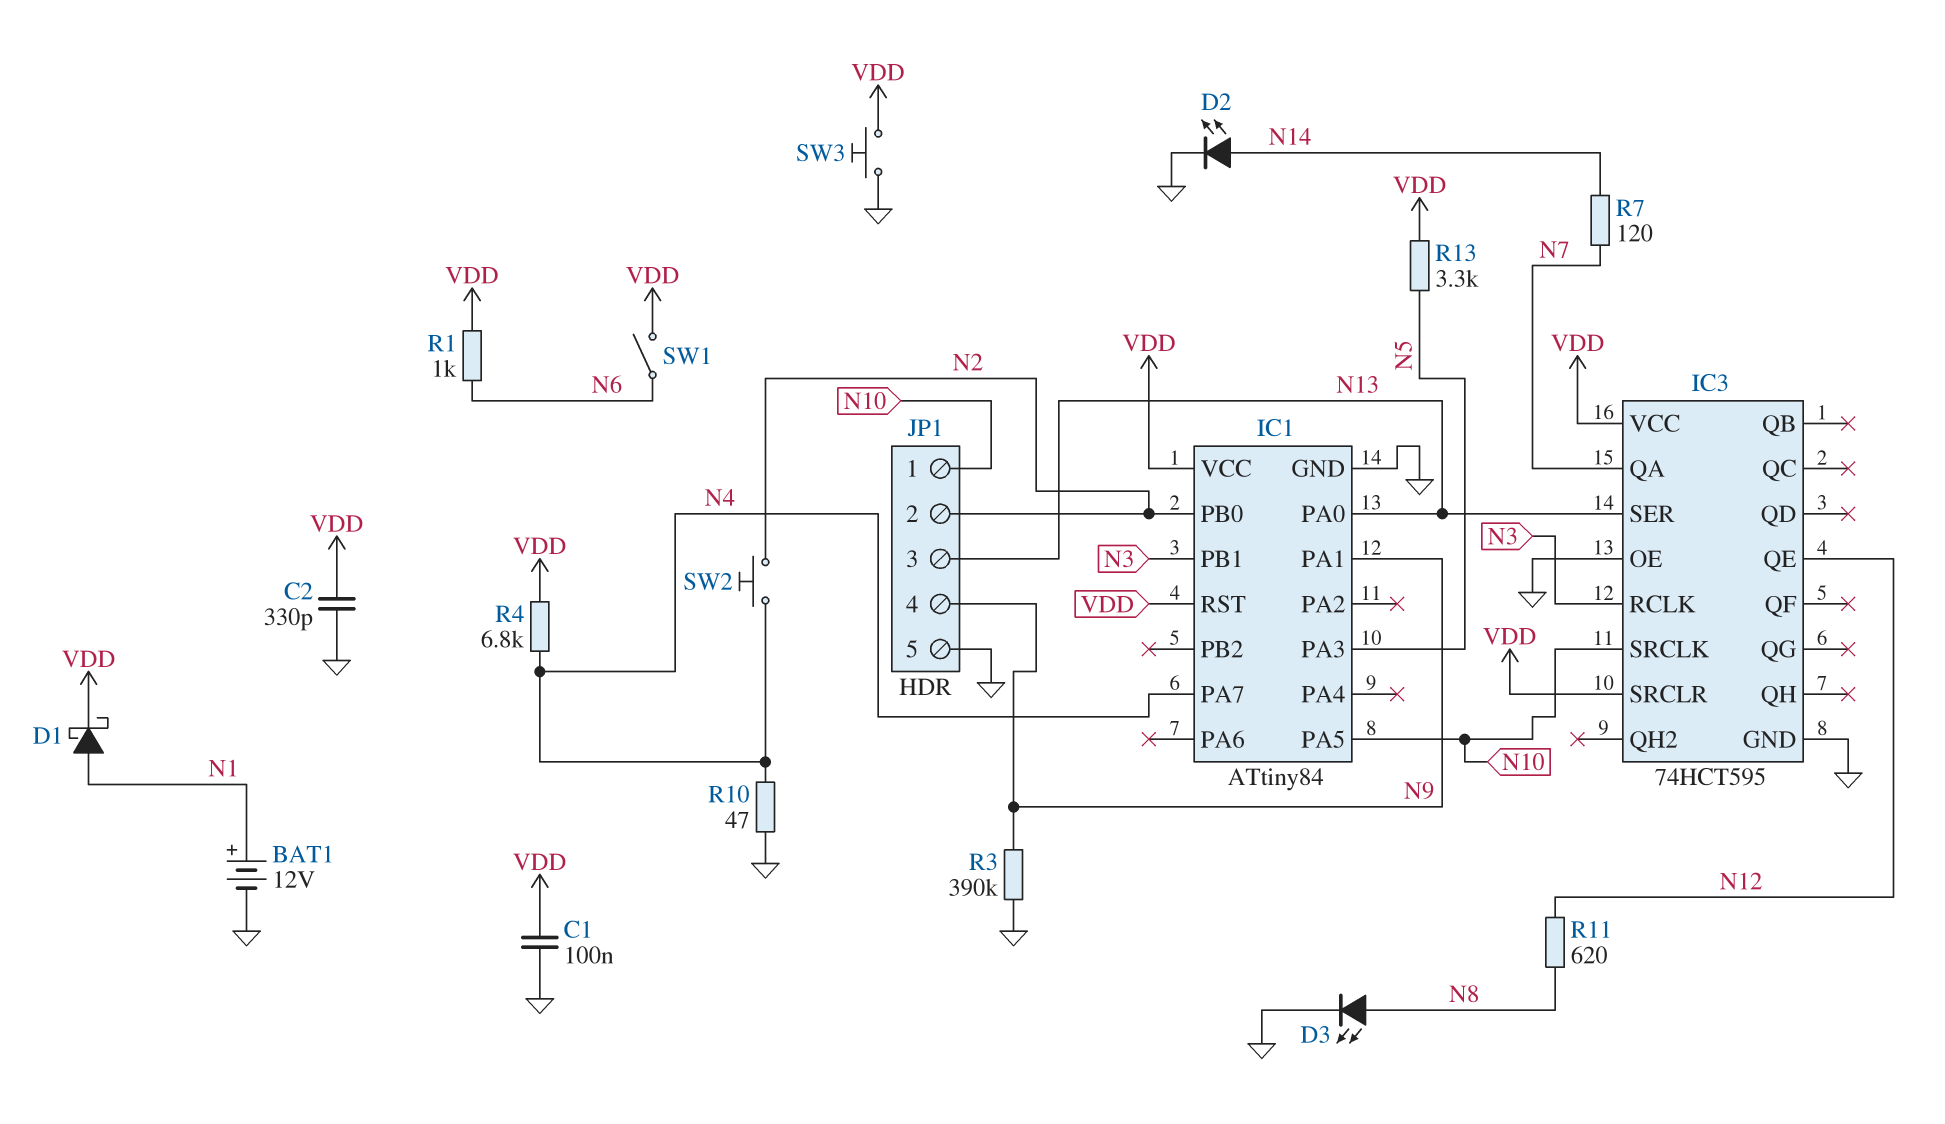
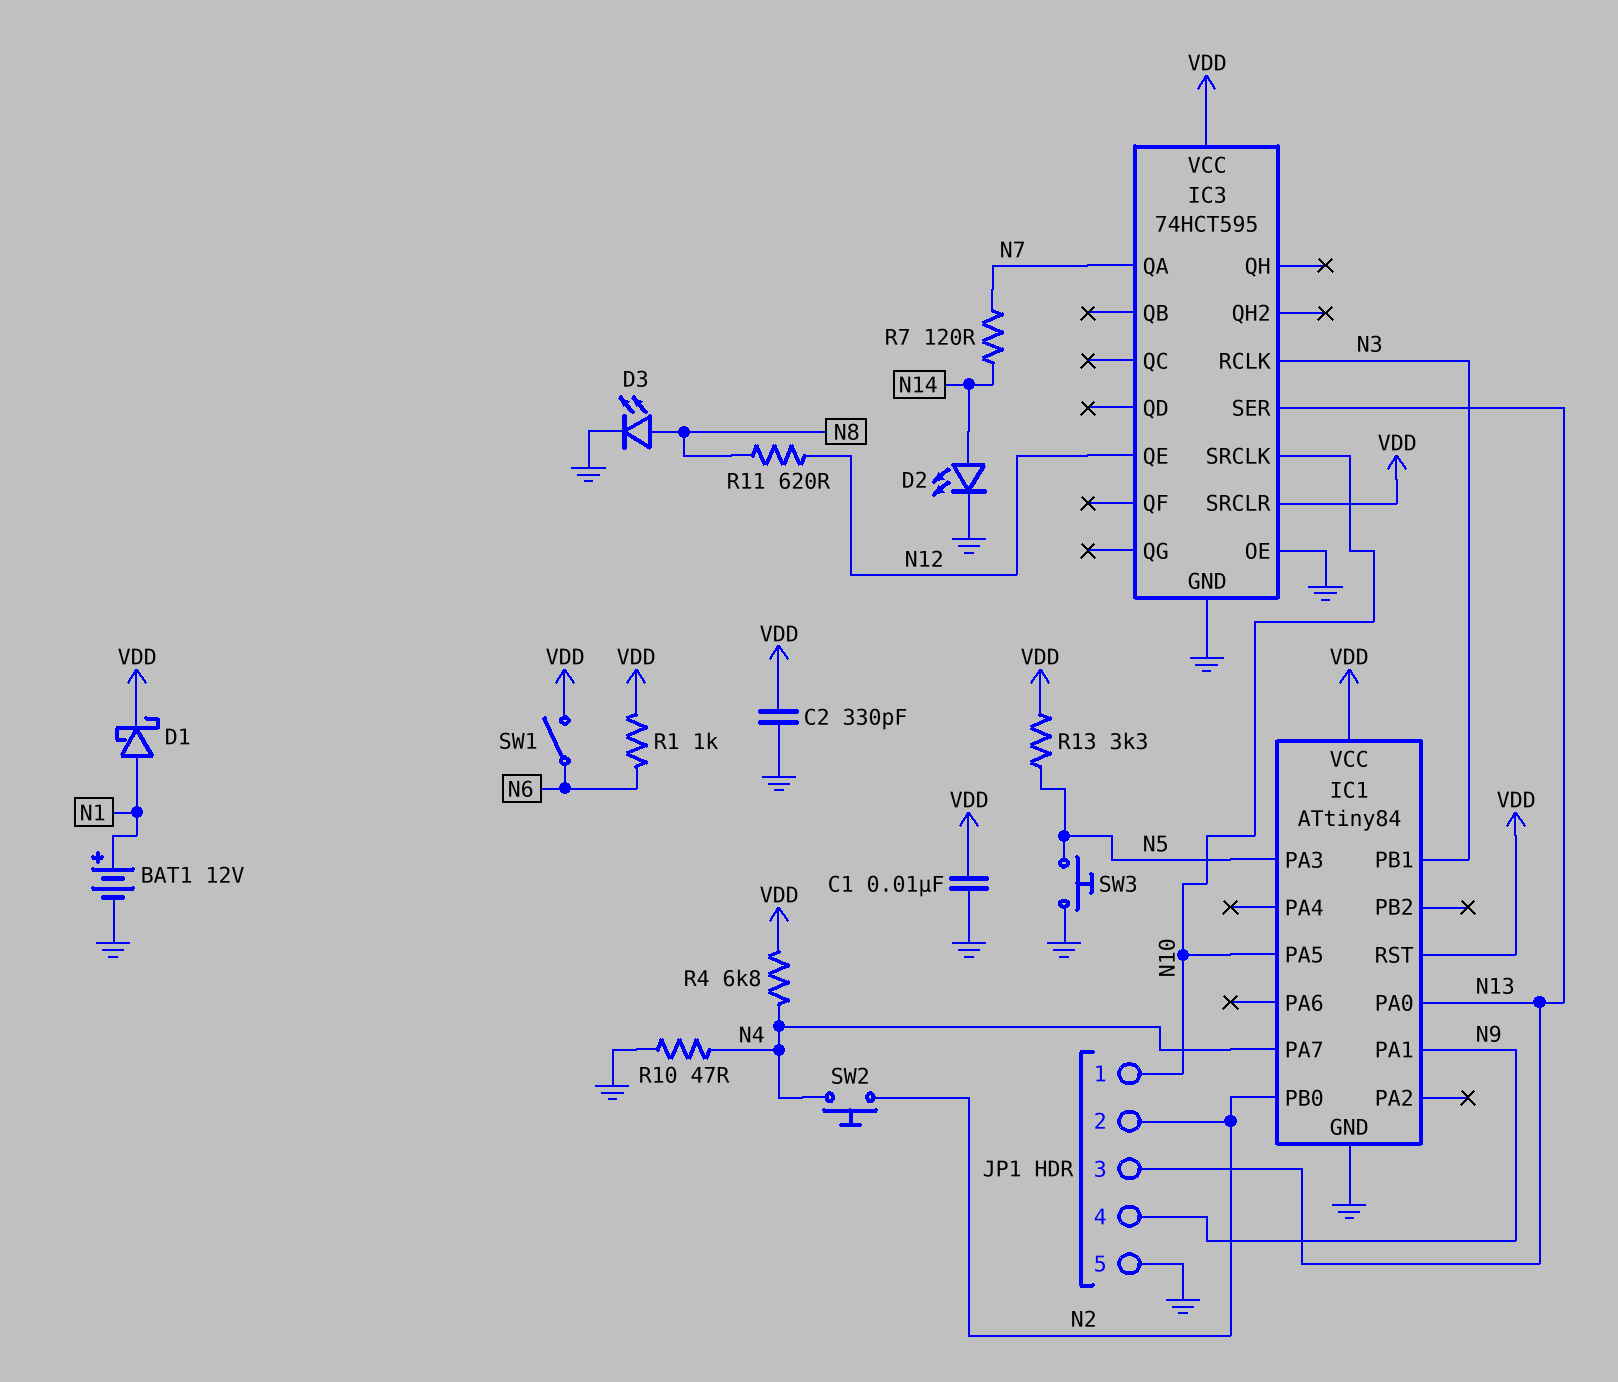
C1: 100nF (GND, VDD) -> 10nF (GND, VDD)
R3: 390k (GND, N9) -> none
SW3: button (GND, VDD) -> button (GND, N5)

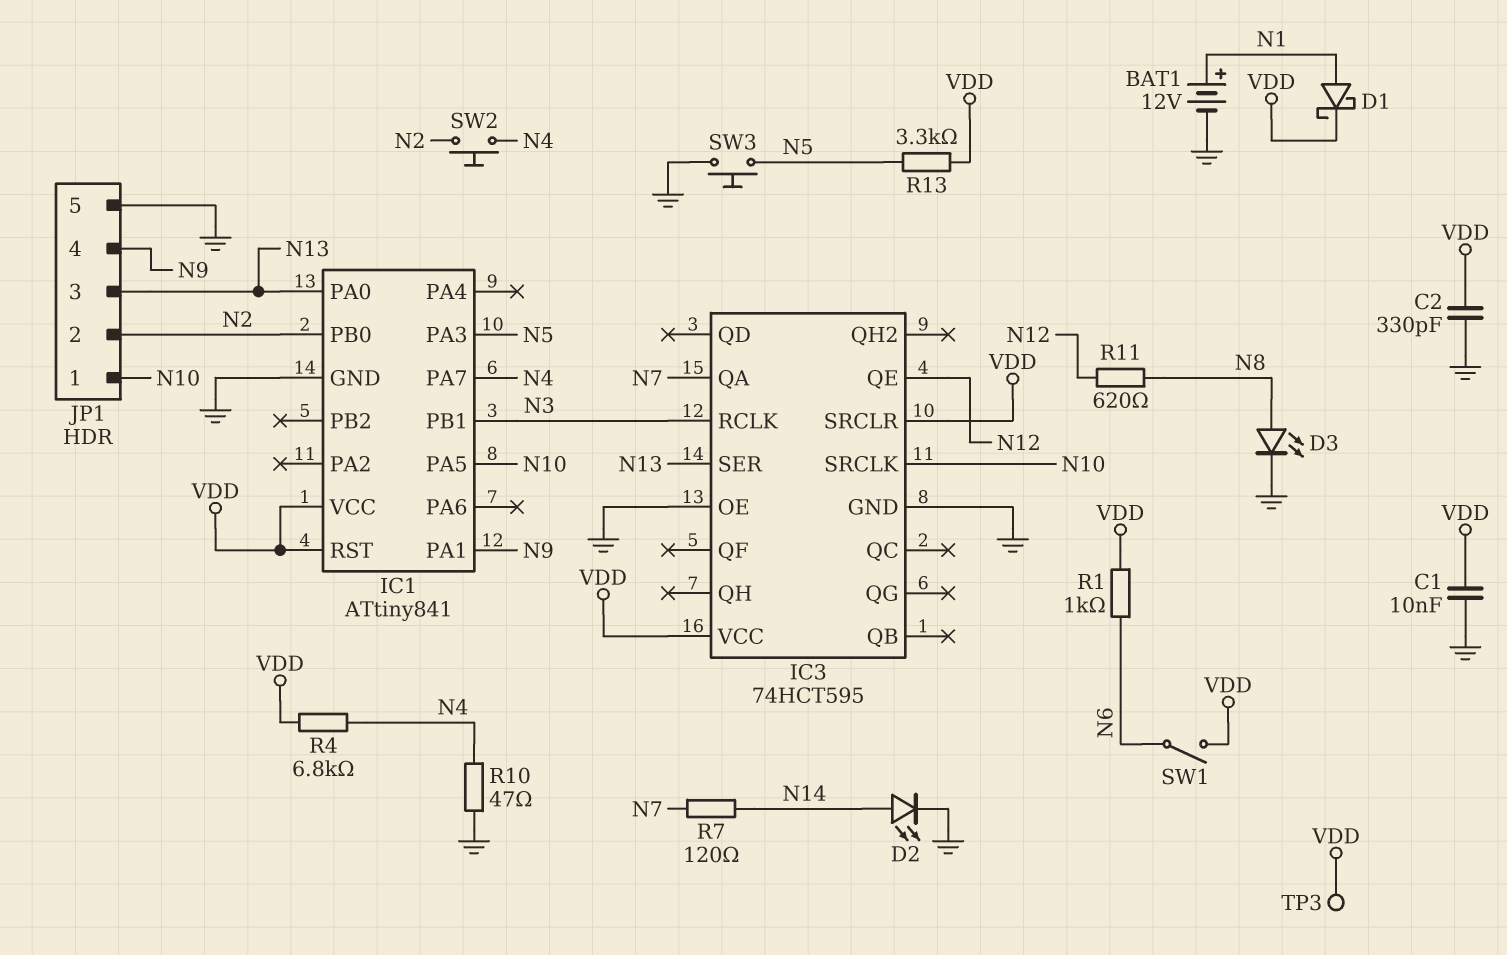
IC1: ATtiny84 -> ATtiny841
TP3: none -> test point (VDD)

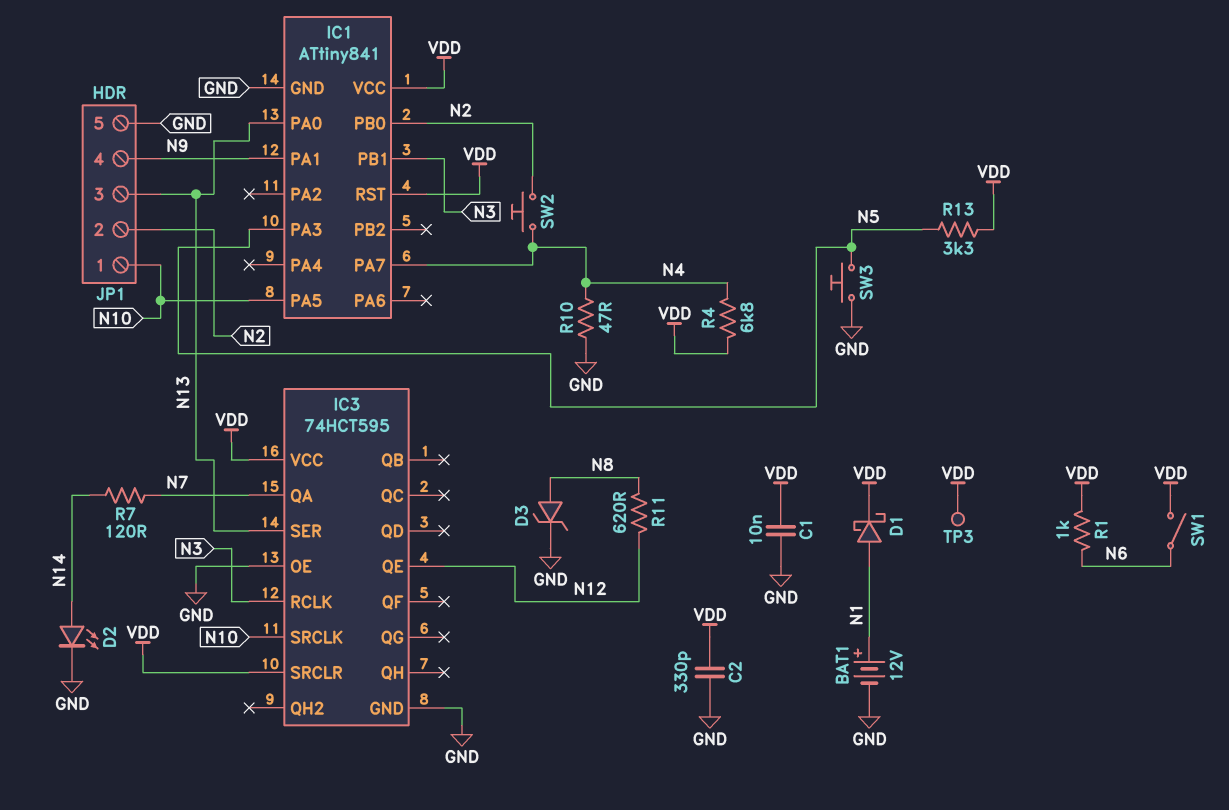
D3: LED (A N8, K GND) -> zener (A N8, K GND)

